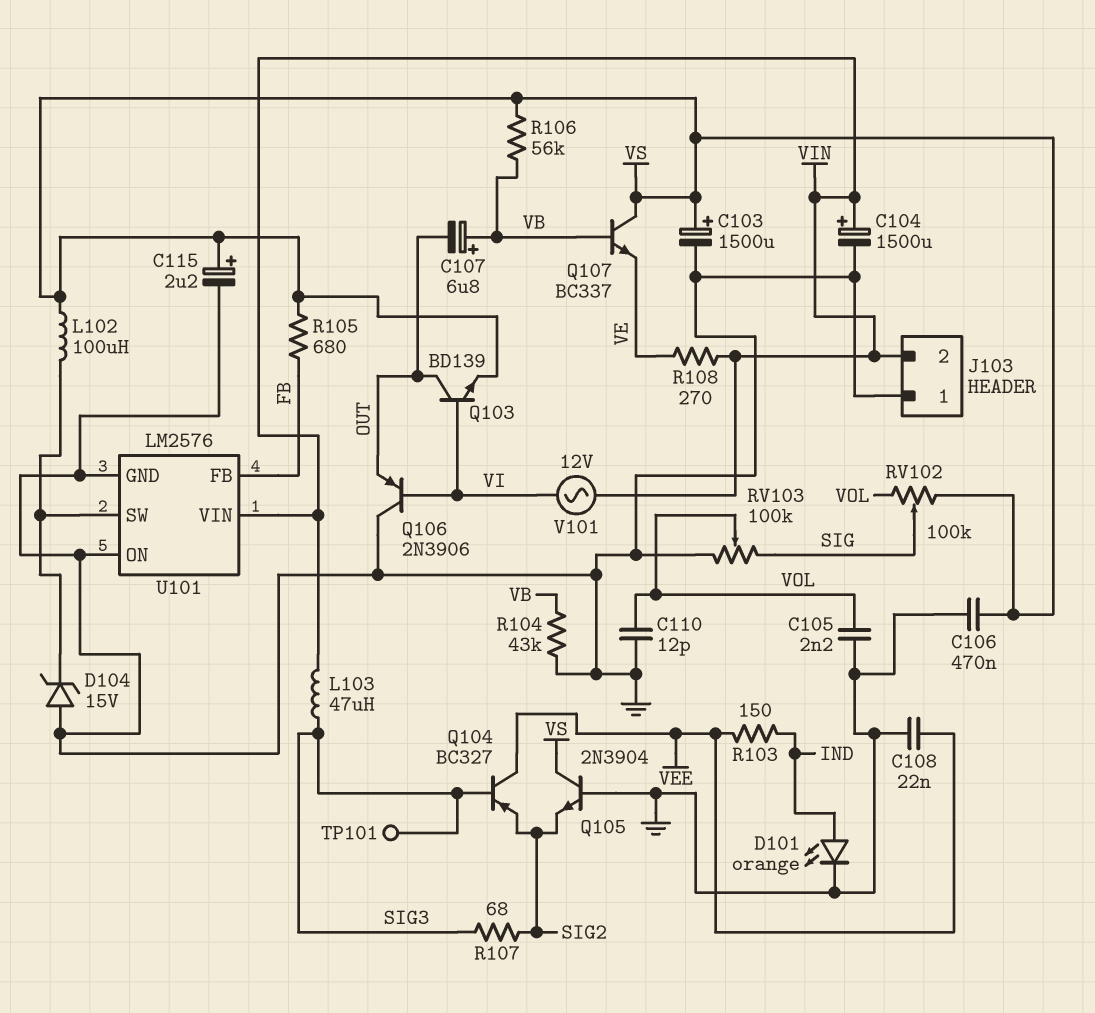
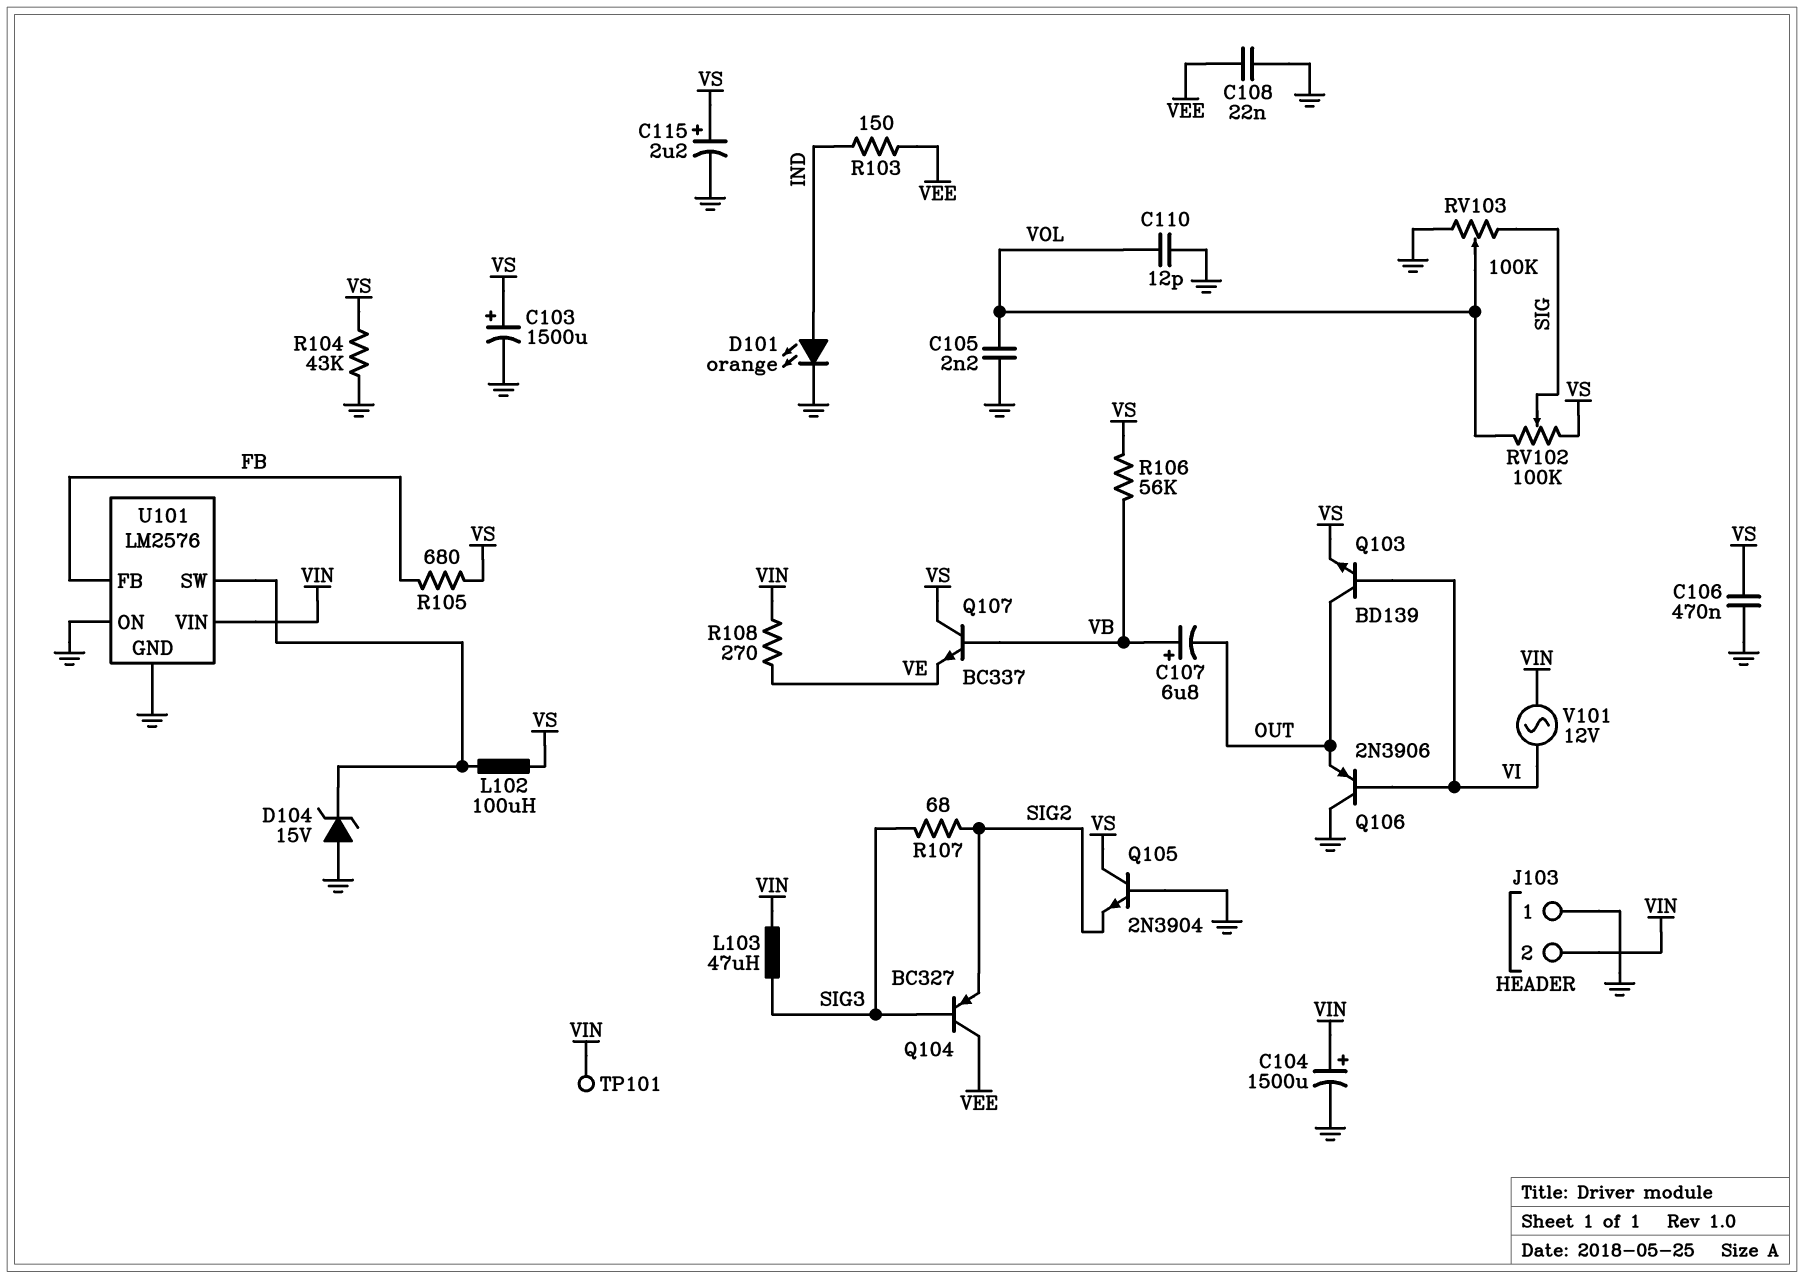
R104: 43k (GND, VB) -> 43k (GND, VS)
TP101: test point (SIG3) -> test point (VIN)

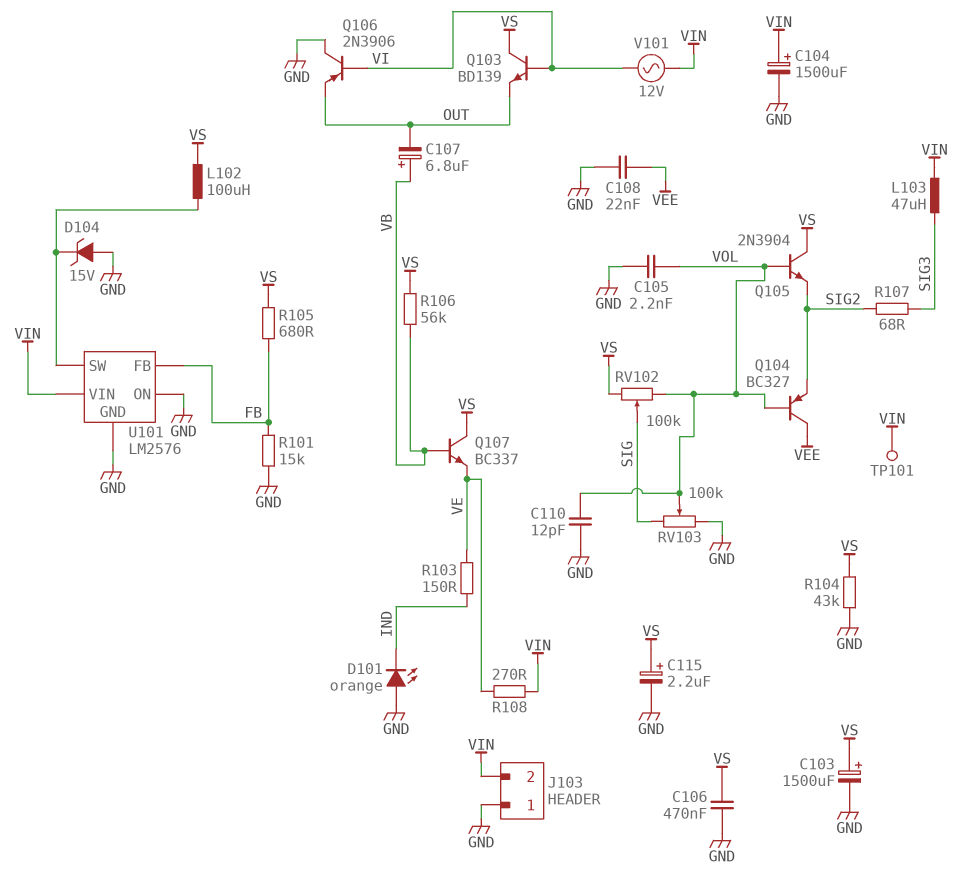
D101: LED orange (A IND, K GND) -> LED orange (A GND, K IND)
Q103: NPN BD139 (B VI, C OUT, E VS) -> NPN BD139 (B VI, C VS, E OUT)
Q104: PNP BC327 (B SIG3, C VEE, E SIG2) -> PNP BC327 (B VOL, C VEE, E SIG2)
Q105: NPN 2N3904 (B GND, C VS, E SIG2) -> NPN 2N3904 (B VOL, C VS, E SIG2)
R101: none -> 15k (FB, GND)
R103: 150 (IND, VEE) -> 150 (IND, VE)

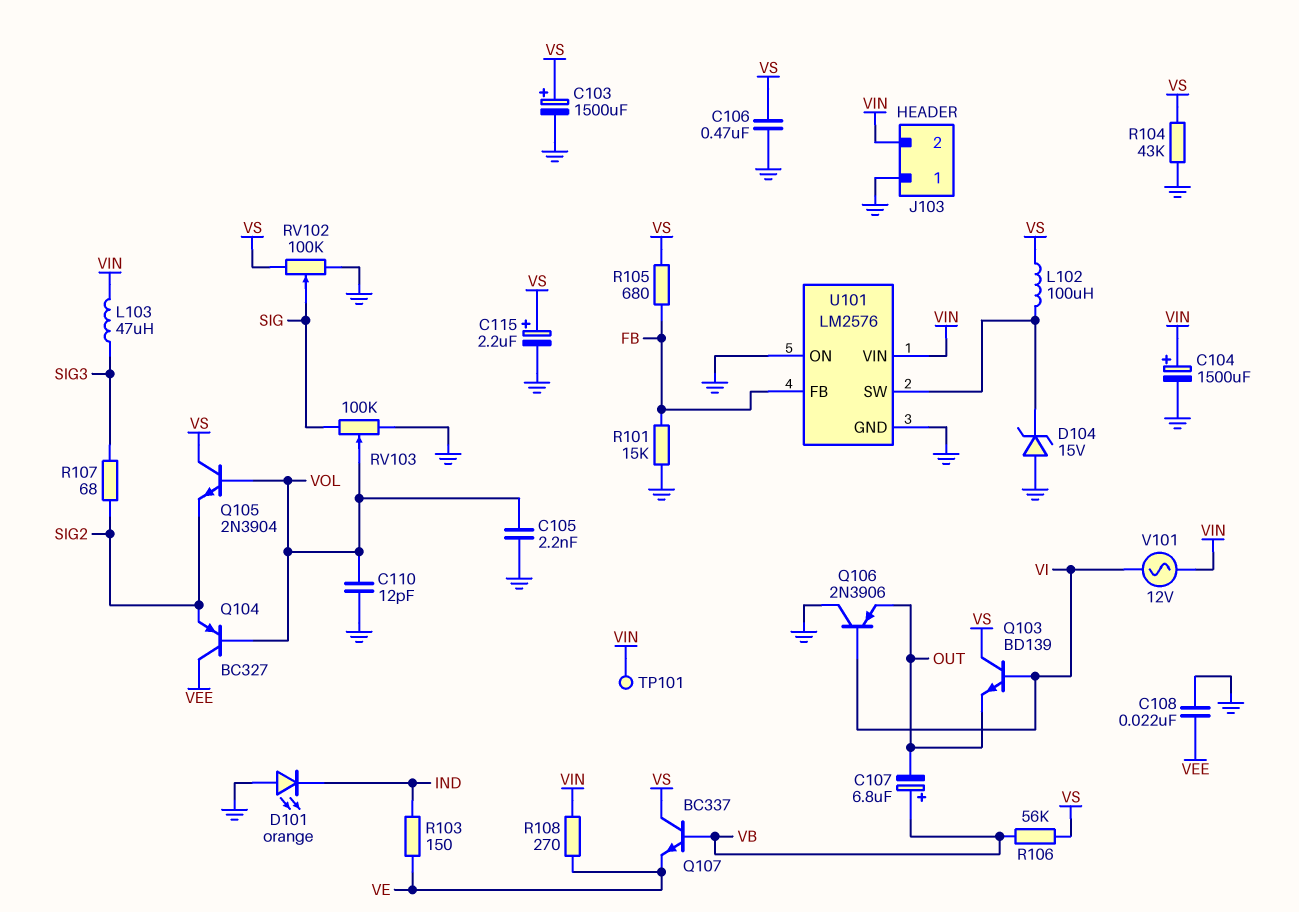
RV102: 100k (VOL, VS, wiper SIG) -> 100k (GND, VS, wiper SIG)

